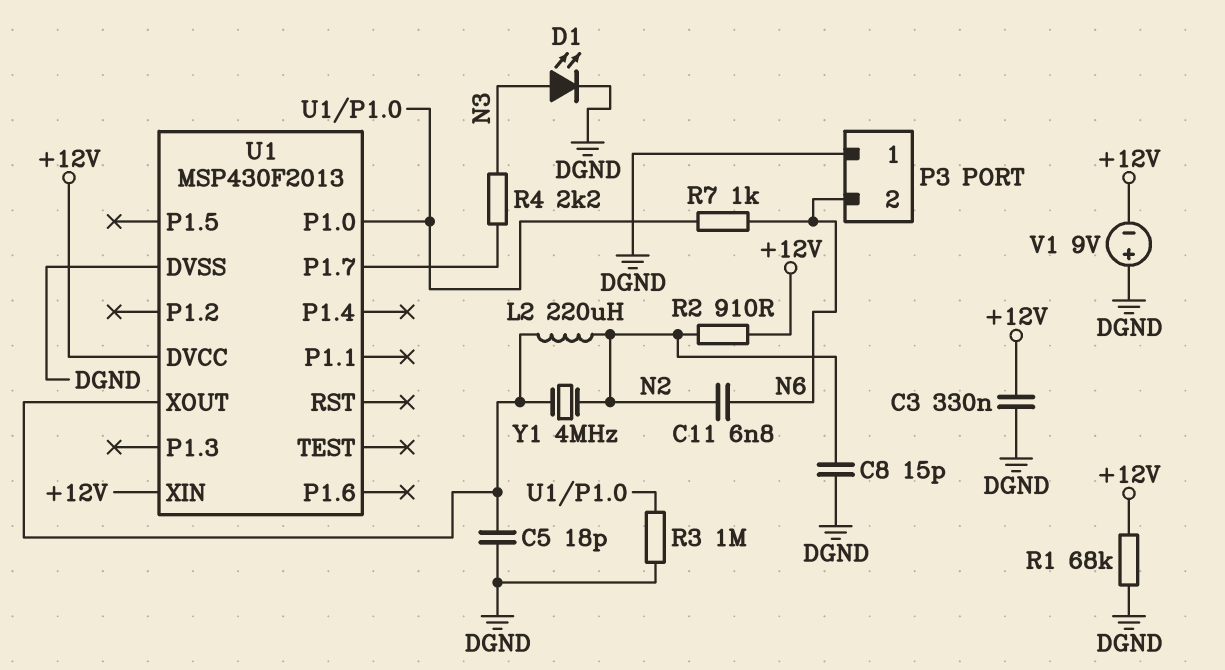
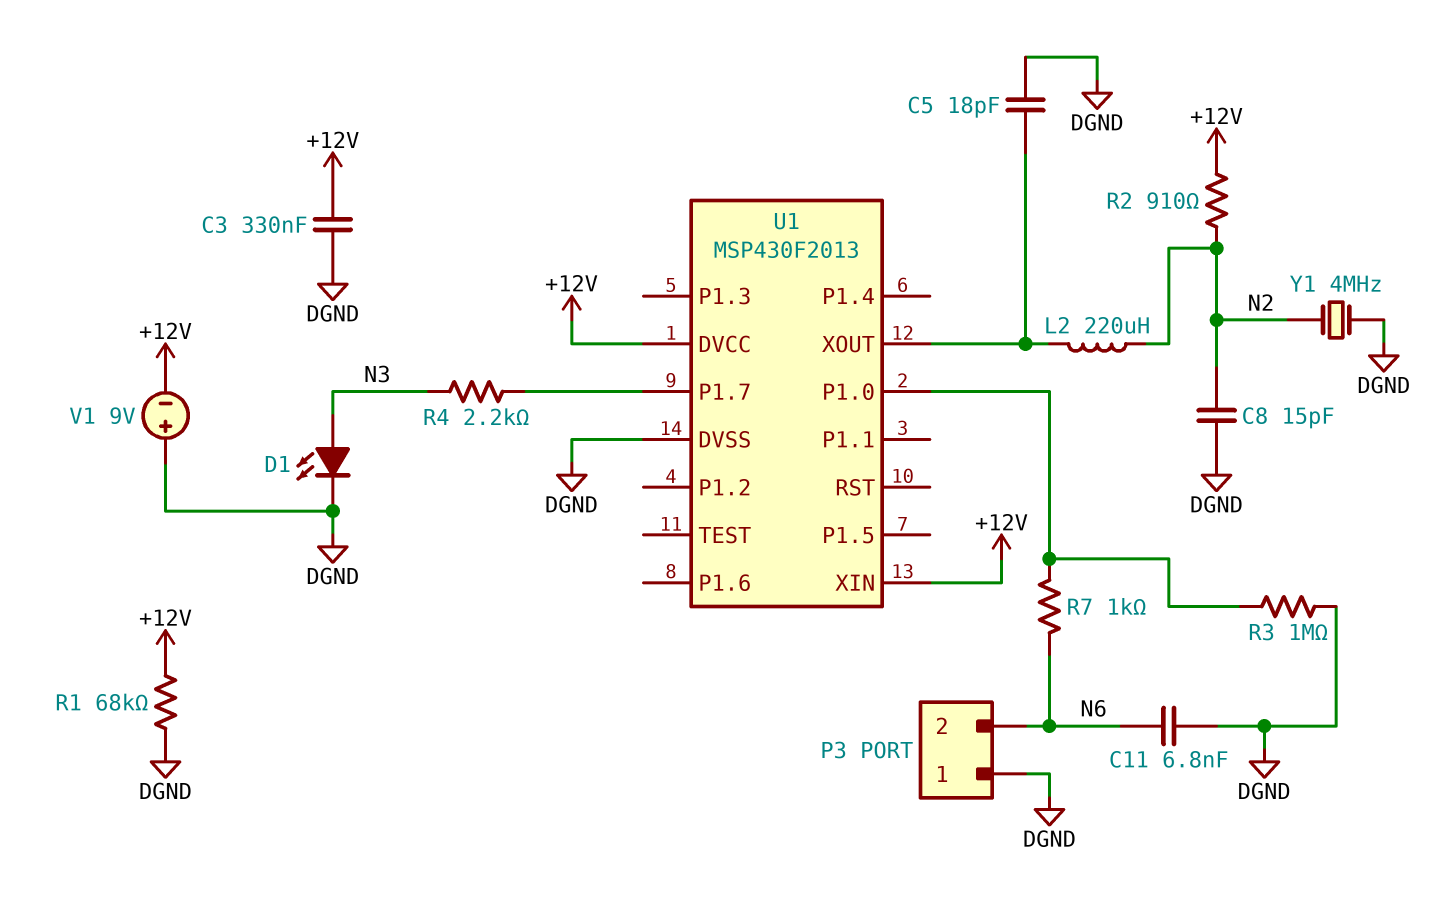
C11: 6.8nF (N2, N6) -> 6.8nF (DGND, N6)
Y1: 4MHz (N2, U1/XOUT) -> 4MHz (DGND, N2)

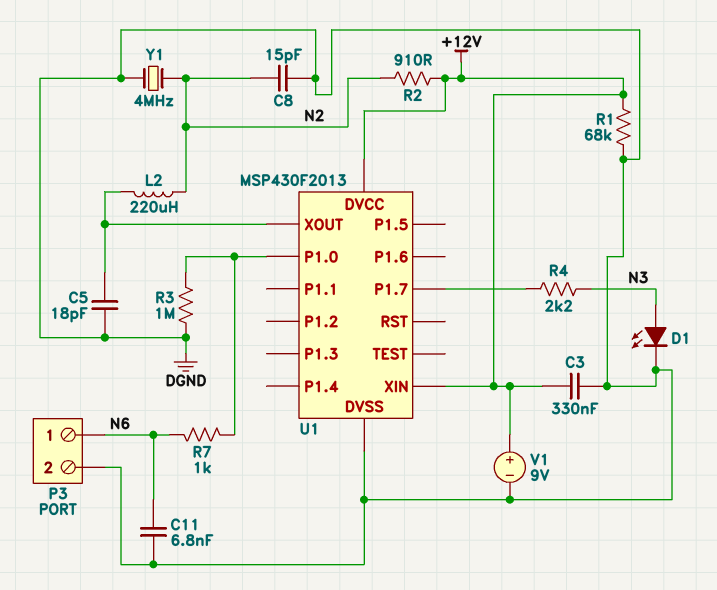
P3 pin 1: DGND -> N6
P3 pin 2: N6 -> DGND
V1: 9V (plus DGND, minus +12V) -> 9V (plus +12V, minus DGND)

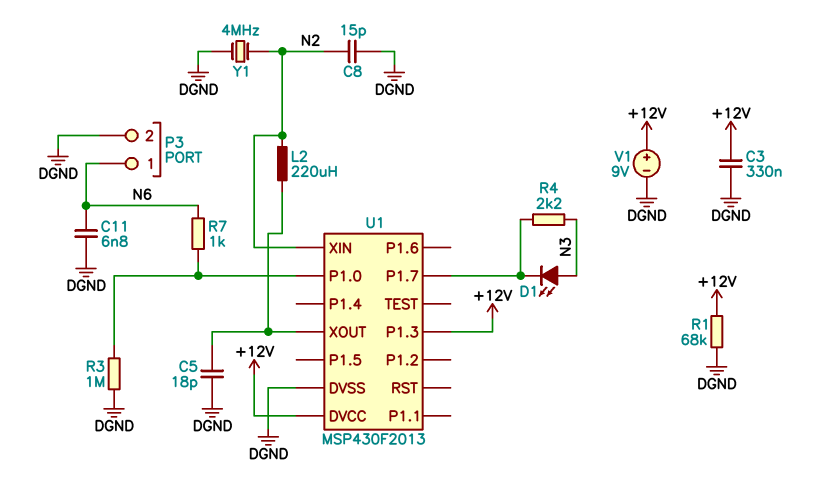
D1: LED (A N3, K DGND) -> LED (A N3, K U1/P1.7)
R2: 910 (+12V, N2) -> none
U1 pin P1.3: none -> +12V
U1 pin XIN: +12V -> N2

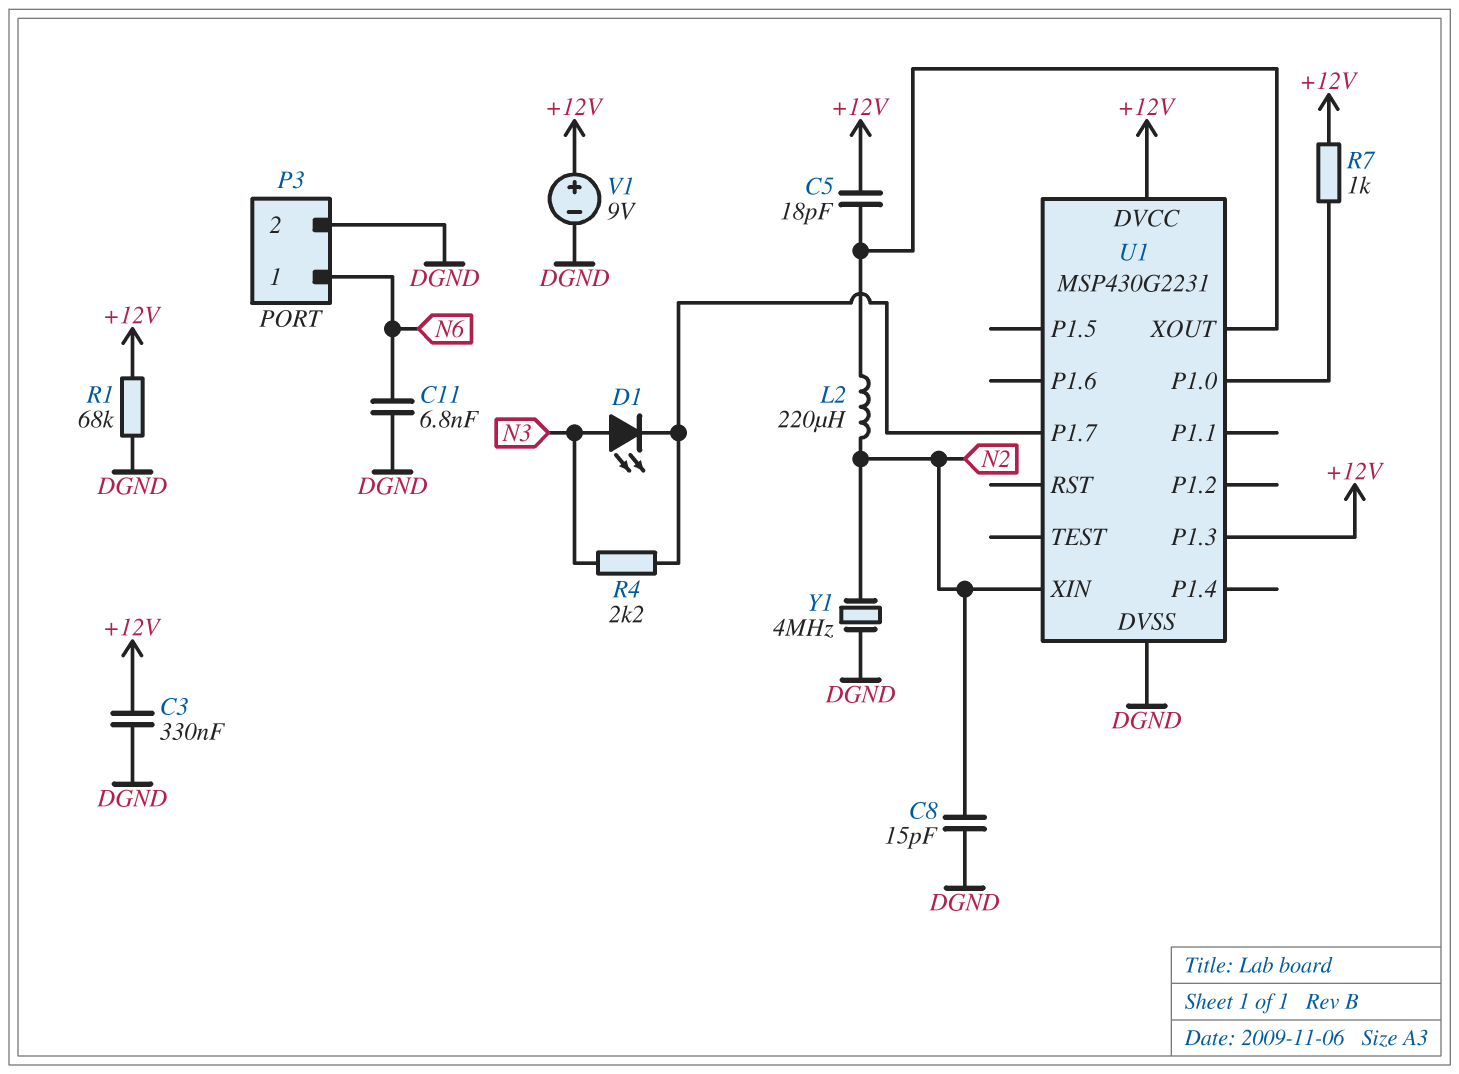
C5: 18pF (DGND, U1/XOUT) -> 18pF (+12V, U1/XOUT)
R3: 1M (DGND, U1/P1.0) -> none
R7: 1k (N6, U1/P1.0) -> 1k (+12V, U1/P1.0)
U1: MSP430F2013 -> MSP430G2231

